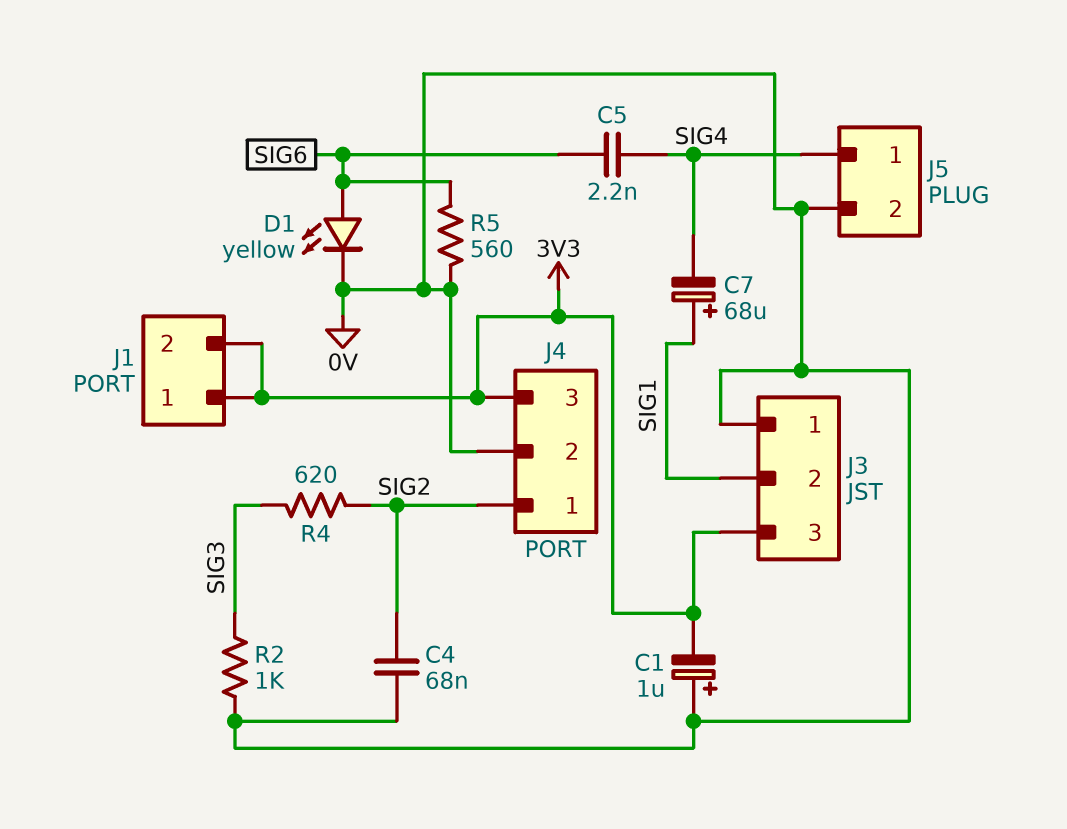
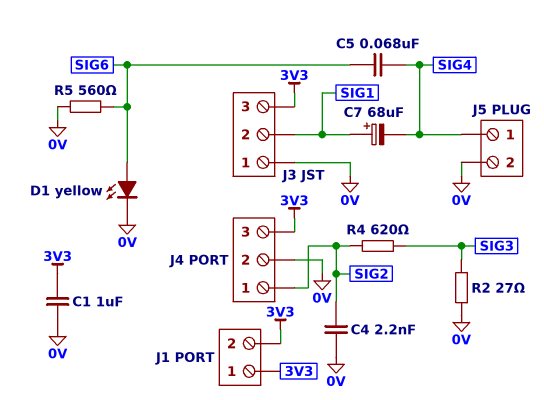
C1: 1uF (plus 0V, minus 3V3) -> 1uF (0V, 3V3)
C4: 68nF (0V, SIG2) -> 2.2nF (0V, SIG2)
C5: 2.2nF (SIG4, SIG6) -> 68nF (SIG4, SIG6)
R2: 1k (0V, SIG3) -> 27 (0V, SIG3)

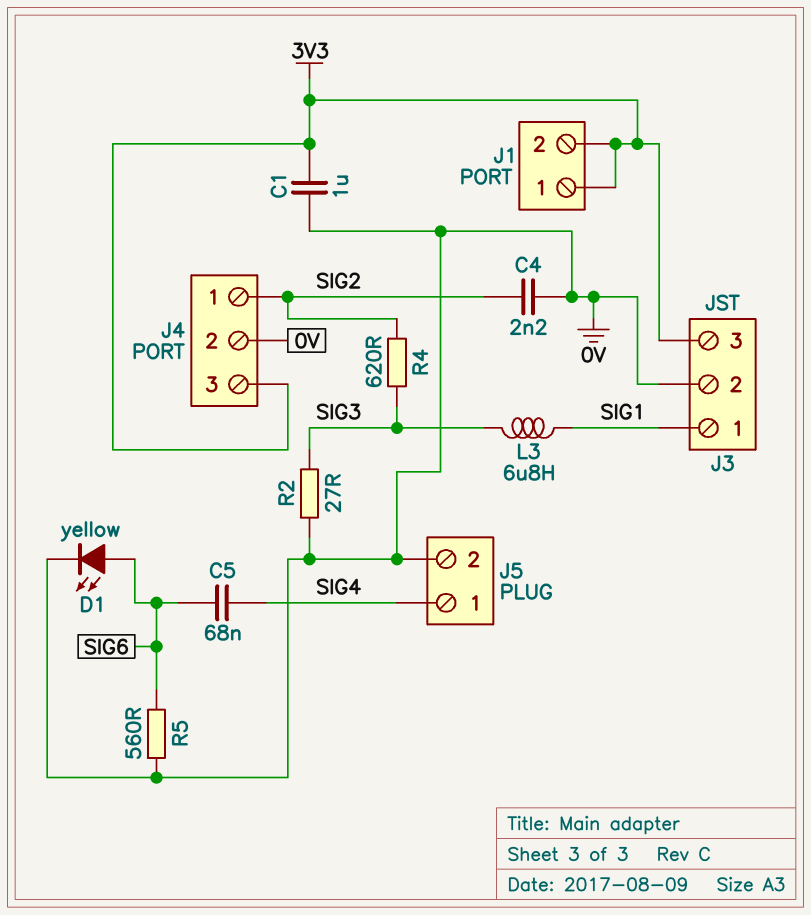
C7: 68uF (plus SIG1, minus SIG4) -> none
J3 pin 1: 0V -> SIG1
J3 pin 2: SIG1 -> 0V
L3: none -> 6.8uH (SIG1, SIG3)

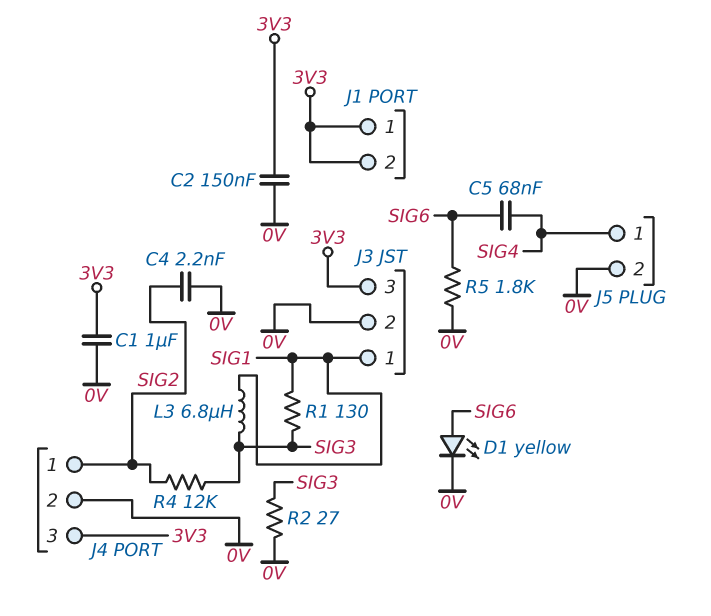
C2: none -> 150nF (0V, 3V3)
R1: none -> 130 (SIG1, SIG3)
R4: 620 (SIG2, SIG3) -> 12k (SIG2, SIG3)
R5: 560 (0V, SIG6) -> 1.8k (0V, SIG6)

